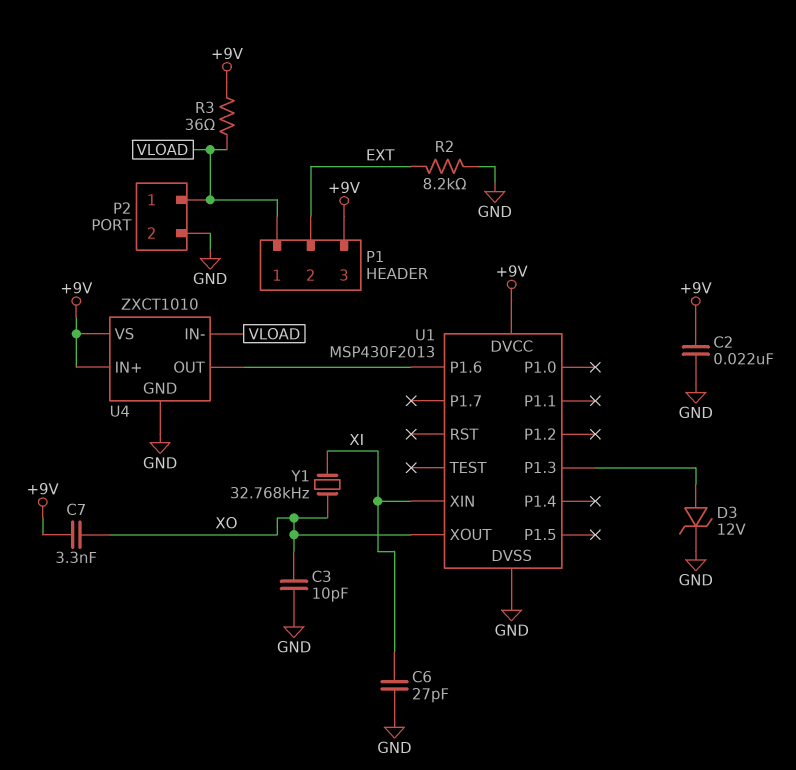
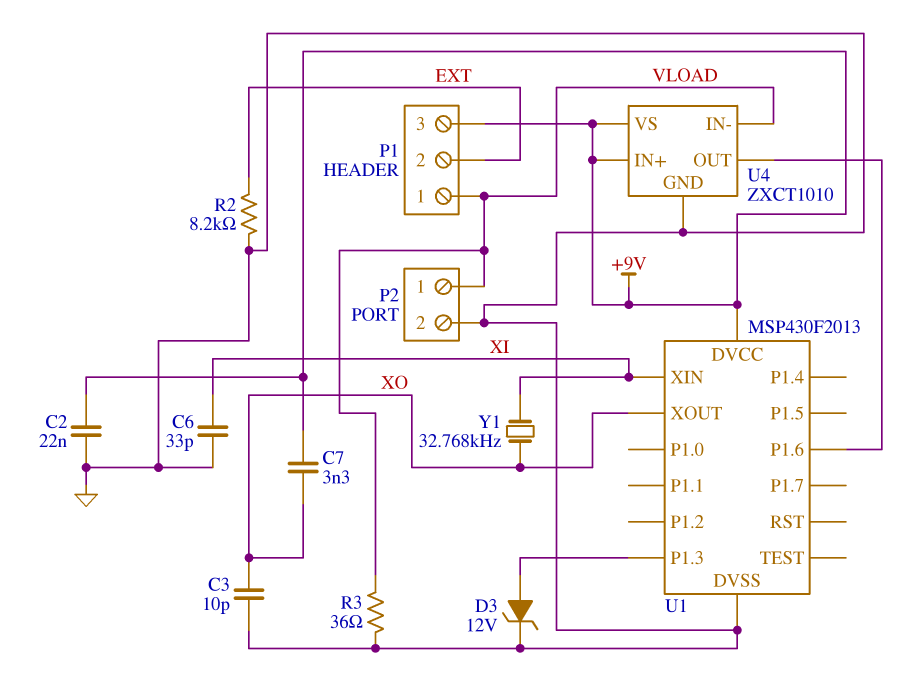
C6: 27pF (GND, XI) -> 33pF (GND, XI)
R3: 36 (+9V, VLOAD) -> 36 (GND, VLOAD)

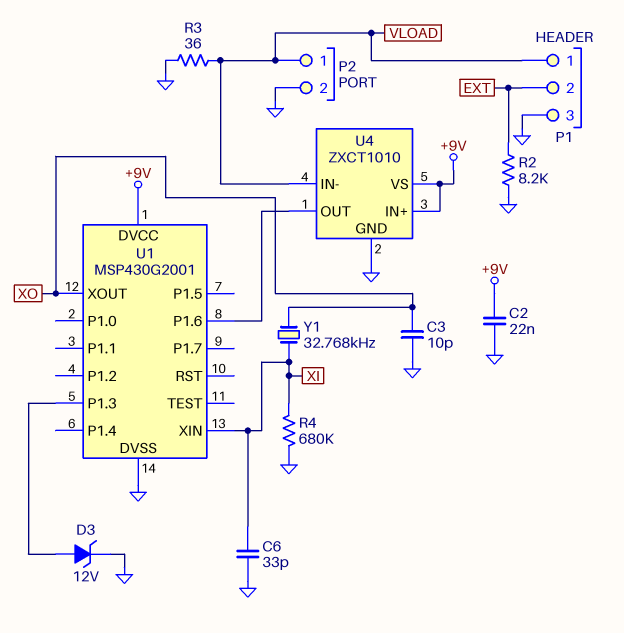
C7: 3.3nF (+9V, XO) -> none
P1 pin 3: +9V -> GND
R4: none -> 680k (GND, XI)
U1: MSP430F2013 -> MSP430G2001

